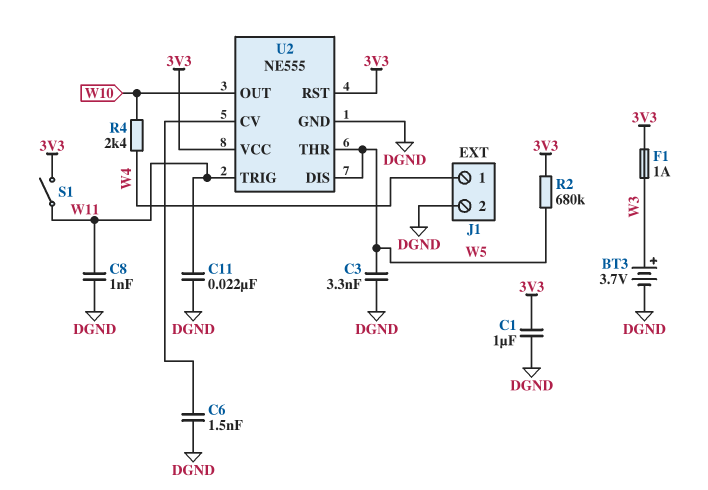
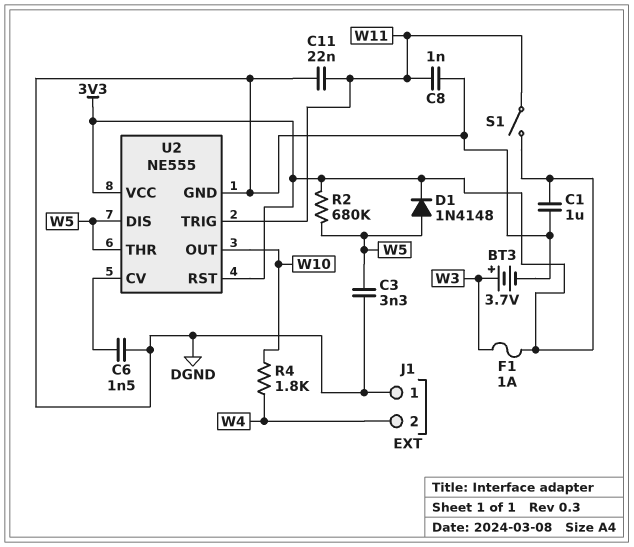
D1: none -> diode 1N4148 (A W5, K 3V3)
J1 pin 1: W4 -> DGND
J1 pin 2: DGND -> W4
R4: 2.4k (W4, W10) -> 1.8k (W4, W10)

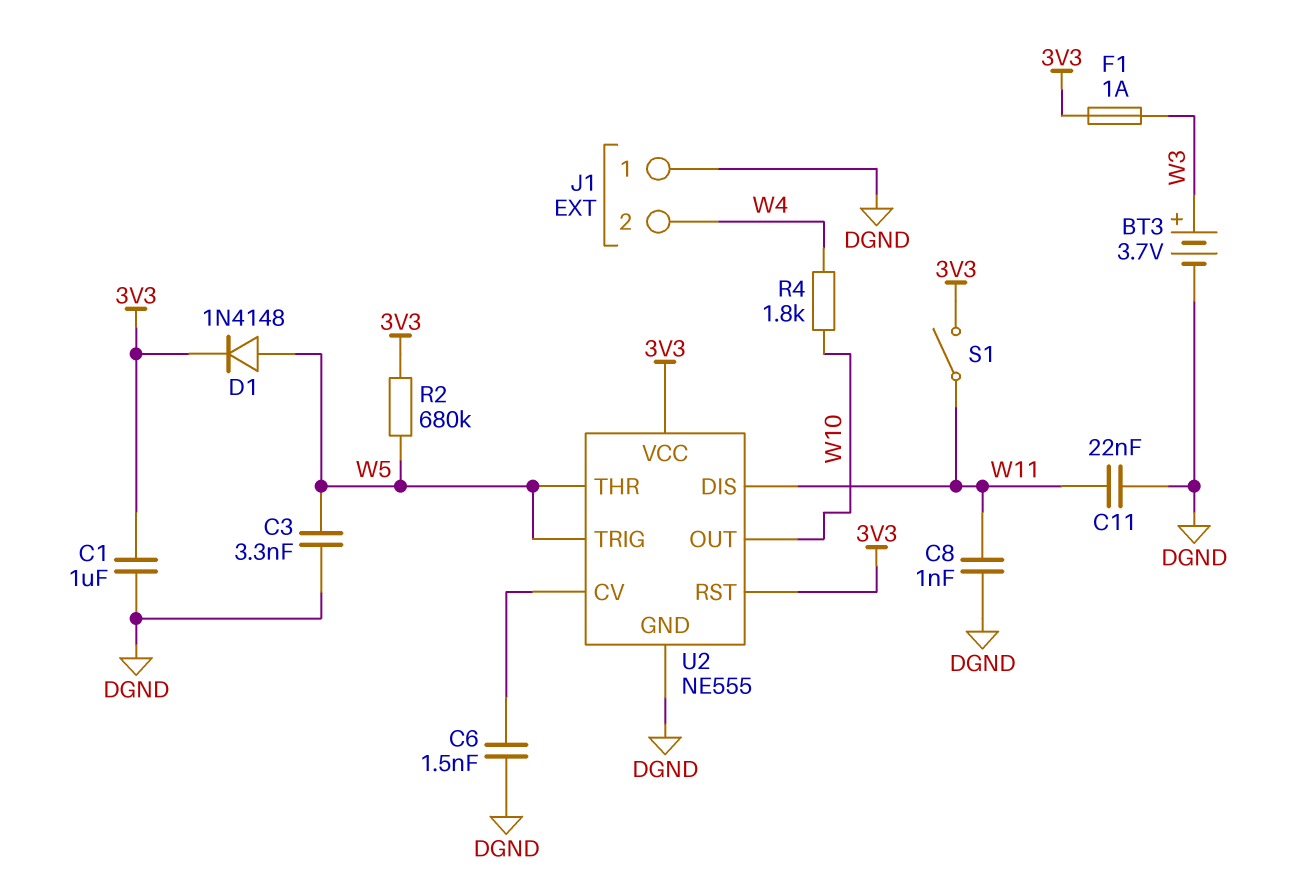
U2 pin DIS: W5 -> W11
U2 pin TRIG: W11 -> W5

